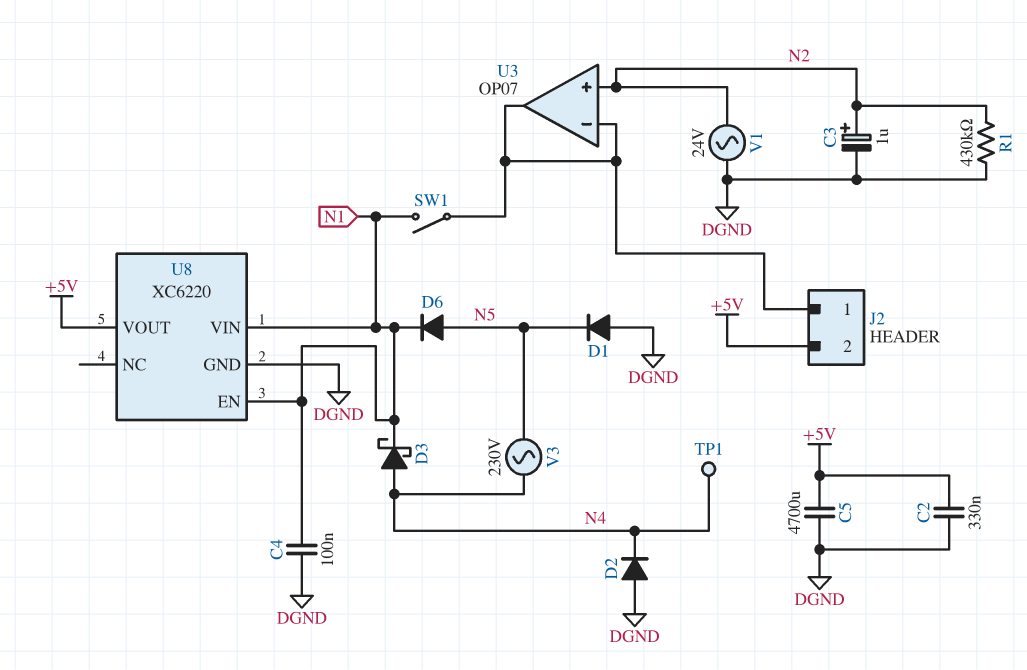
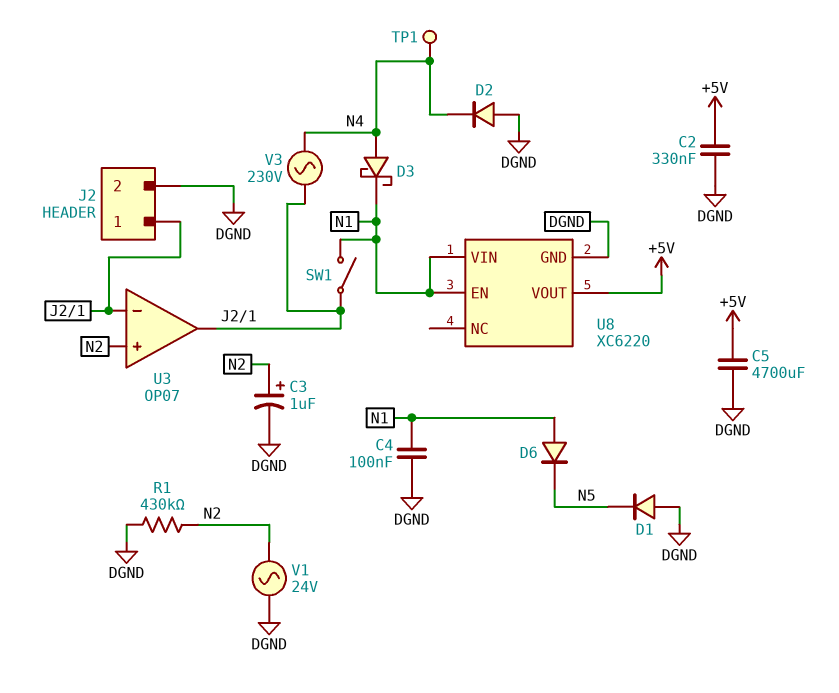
D6: diode (A N5, K N1) -> diode (A N1, K N5)
J2 pin 2: +5V -> DGND
V3: AC 230V (N4, N5) -> AC 230V (J2/1, N4)

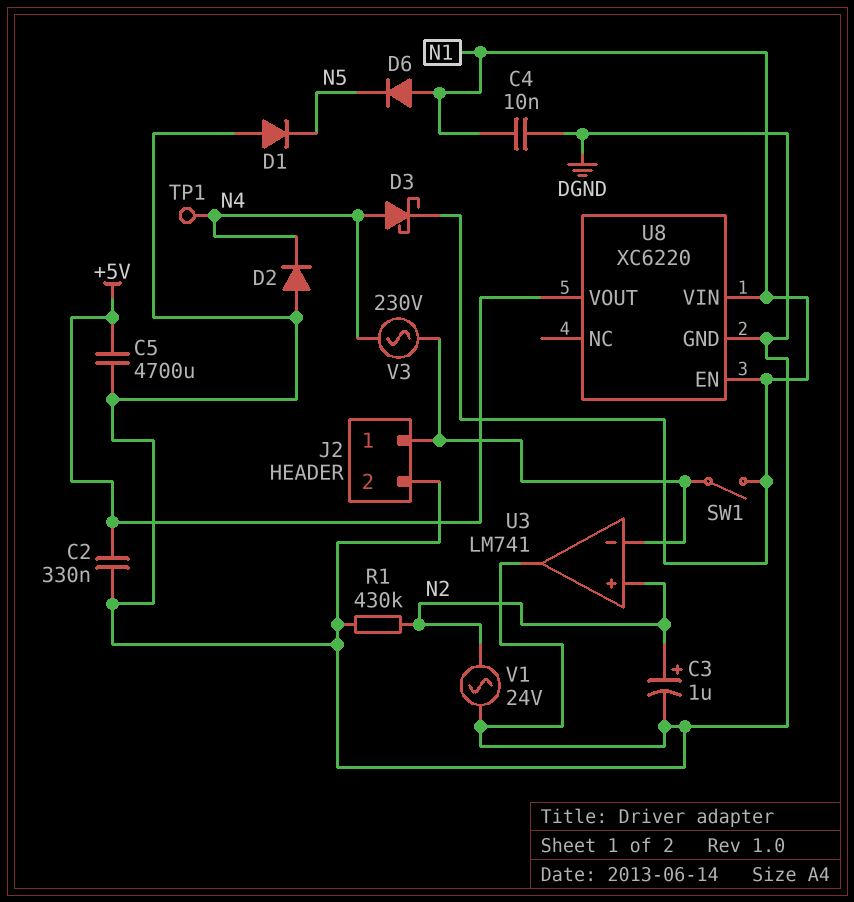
C4: 100nF (DGND, N1) -> 10nF (DGND, N1)
U3: OP07 -> LM741
U3 pin out: J2/1 -> DGND

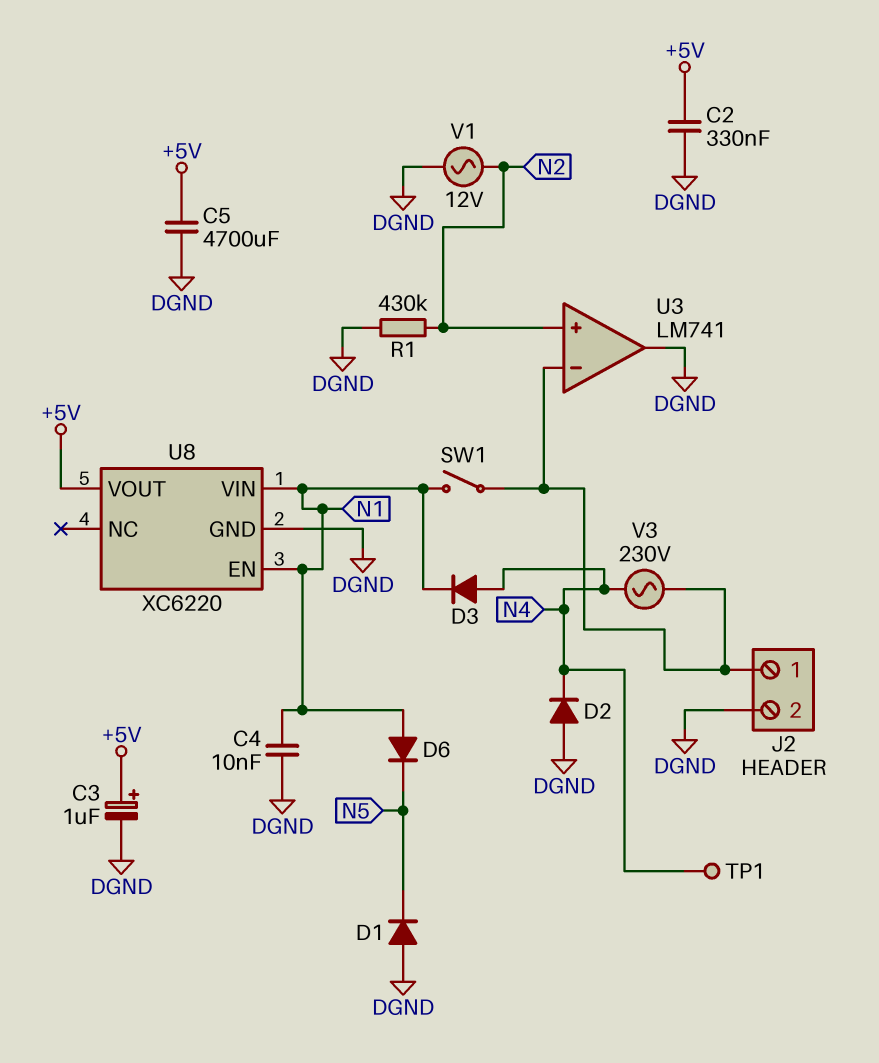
C3: 1uF (plus N2, minus DGND) -> 1uF (plus +5V, minus DGND)
D3: schottky (A N4, K N1) -> diode (A N4, K N1)
V1: AC 24V (DGND, N2) -> AC 12V (DGND, N2)

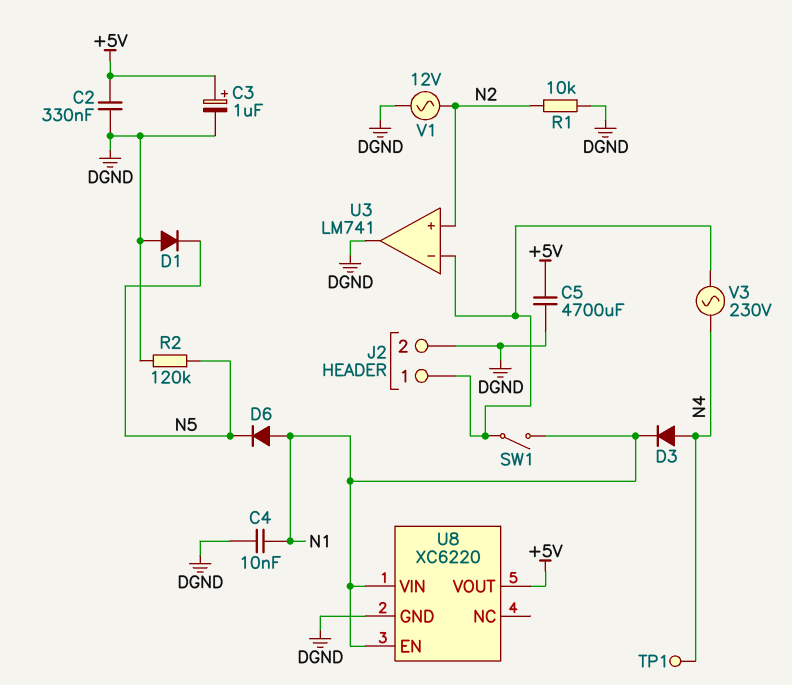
D2: diode (A DGND, K N4) -> none
R1: 430k (DGND, N2) -> 10k (DGND, N2)
R2: none -> 120k (DGND, N5)

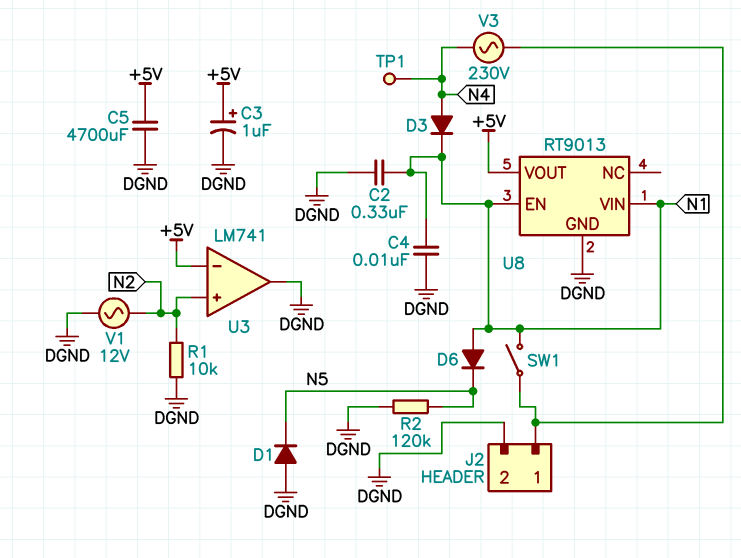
C2: 330nF (+5V, DGND) -> 330nF (DGND, N1)
U3 pin in-: J2/1 -> +5V
U8: XC6220 -> RT9013

